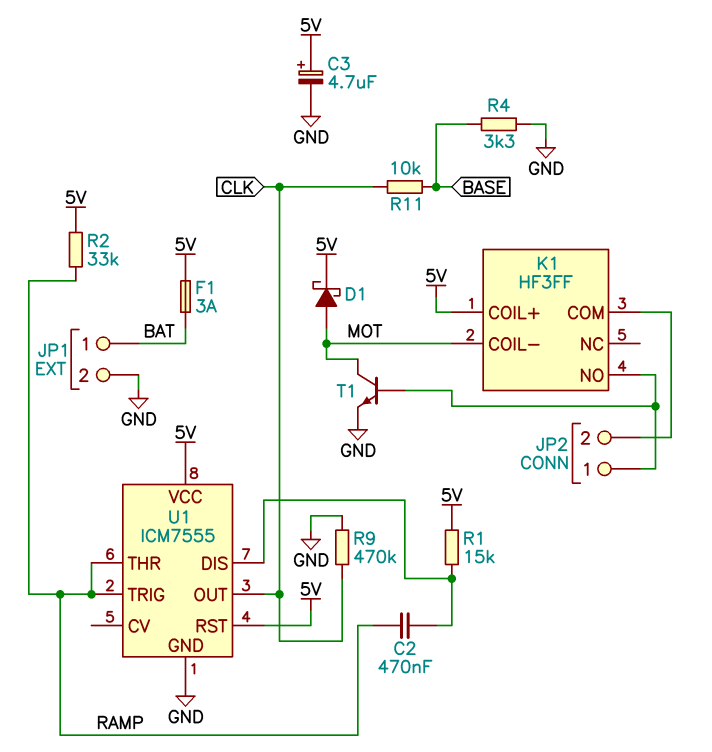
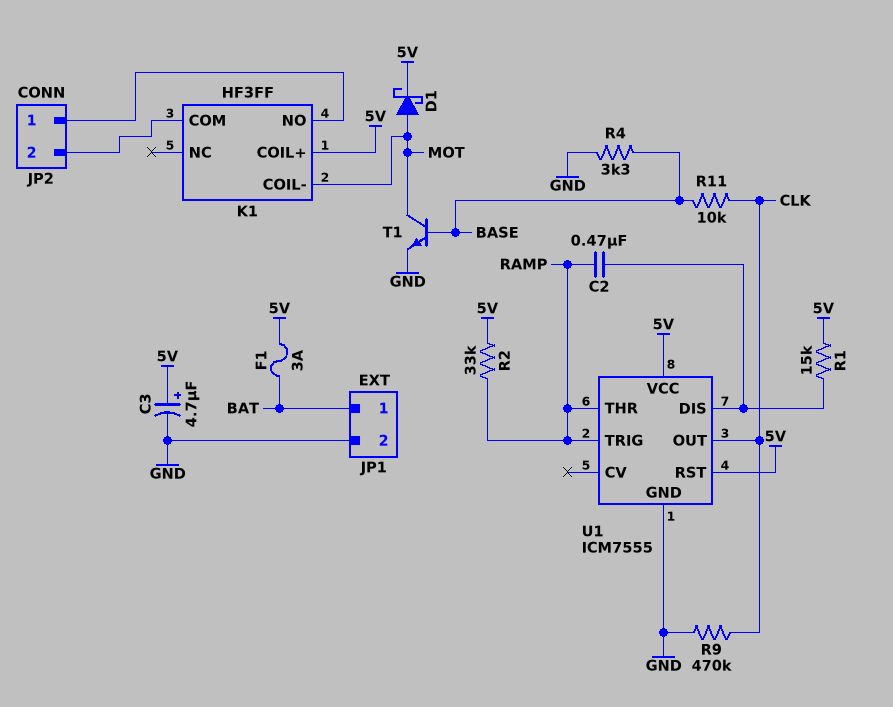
T1: NPN (B JP2/1, C MOT, E GND) -> NPN (B BASE, C MOT, E GND)

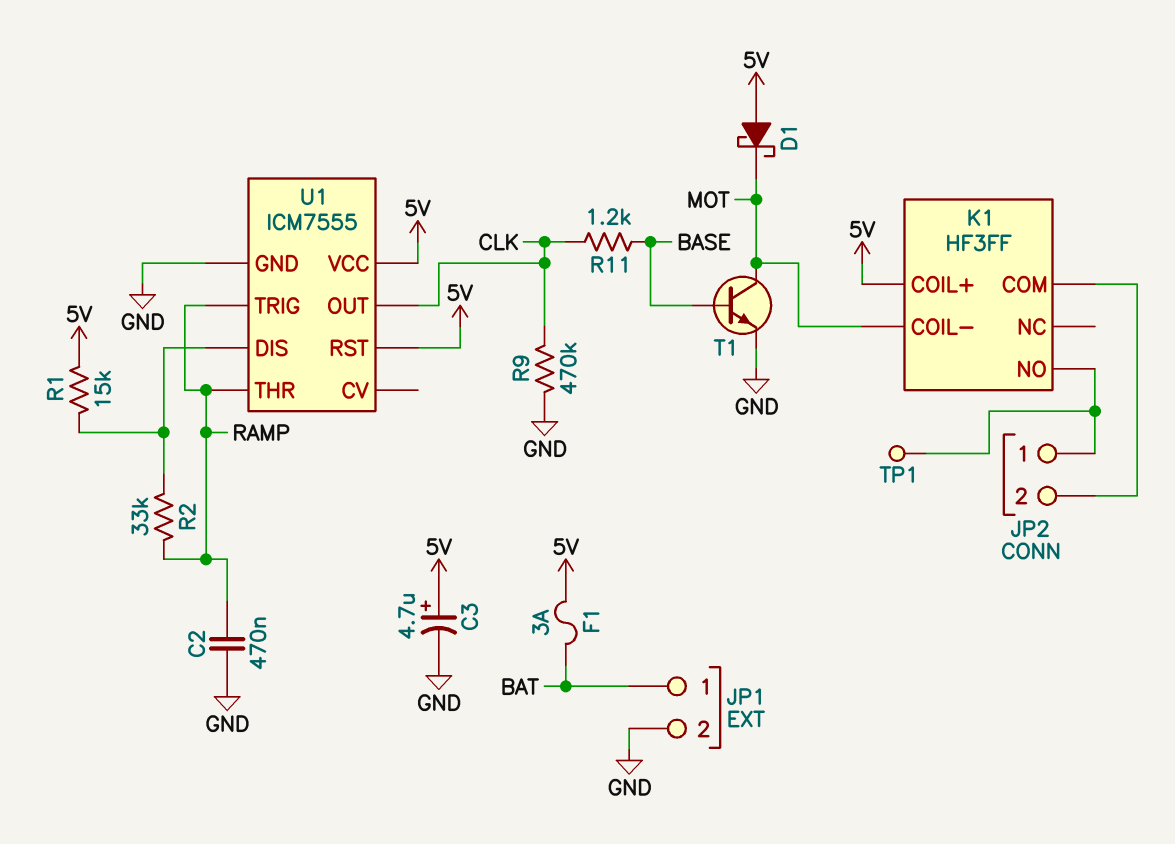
C2: 470nF (RAMP, U1/DIS) -> 470nF (GND, RAMP)
D1: schottky (A MOT, K 5V) -> schottky (A 5V, K MOT)
R2: 33k (5V, RAMP) -> 33k (RAMP, U1/DIS)
R4: 3.3k (BASE, GND) -> none
R11: 10k (BASE, CLK) -> 1.2k (BASE, CLK)
TP1: none -> test point (JP2/1)

